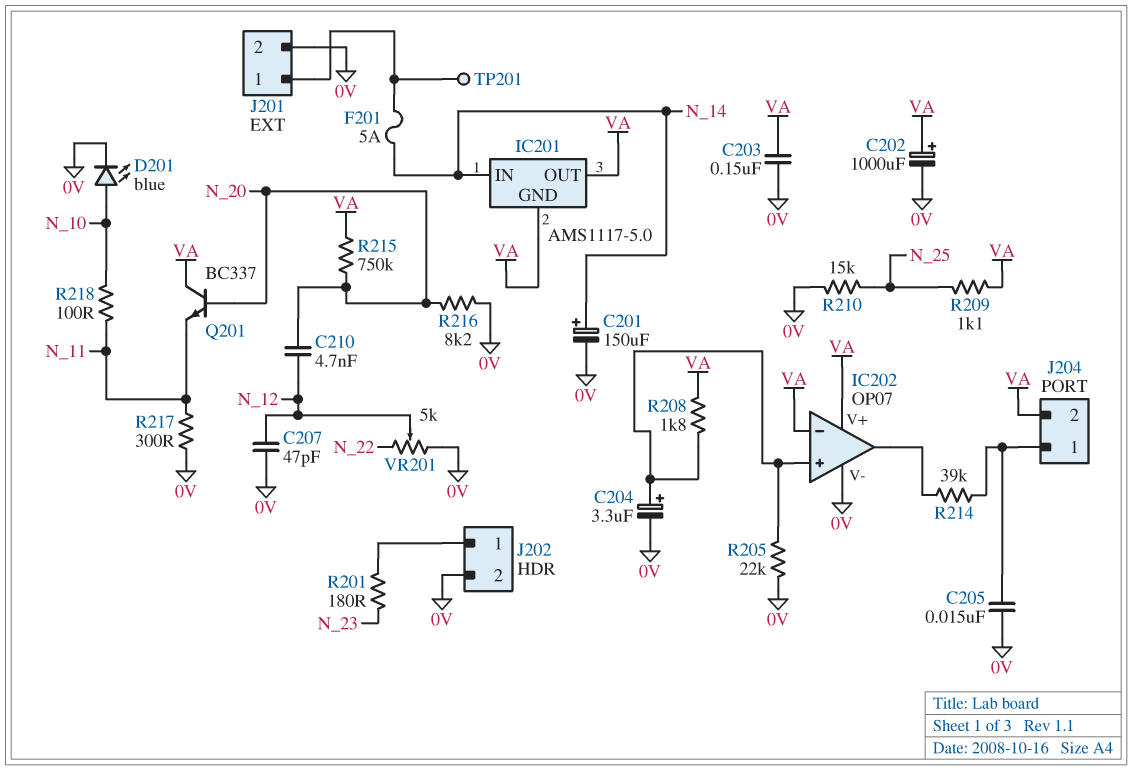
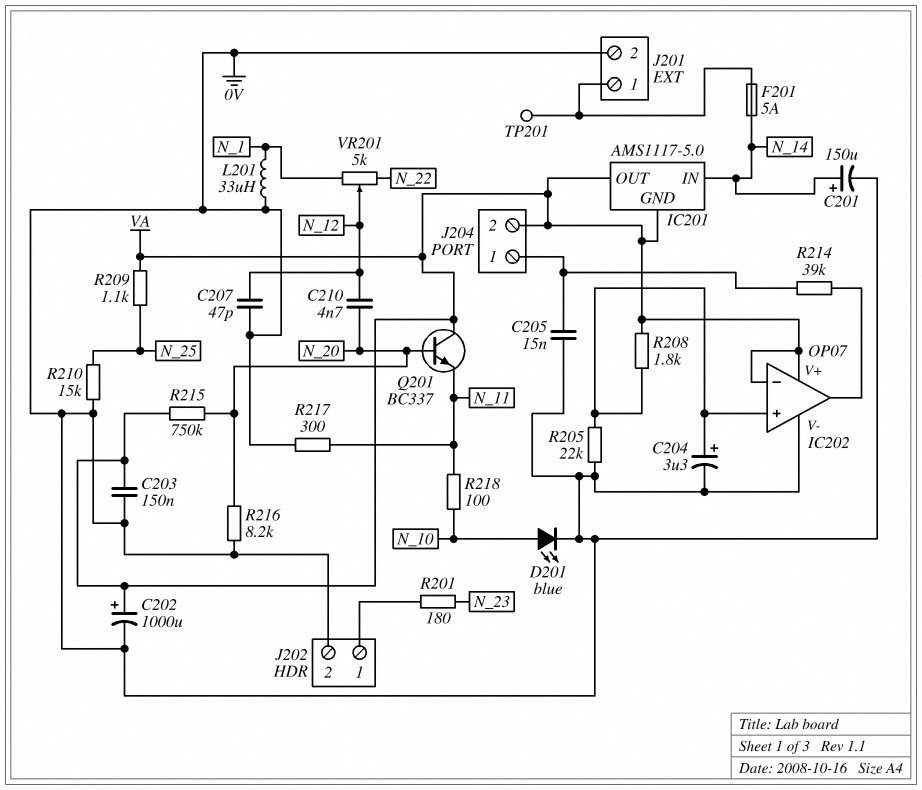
L201: none -> 33uH (0V, N_1)
VR201: 5k (0V, N_22, wiper N_12) -> 5k (N_1, N_22, wiper N_12)

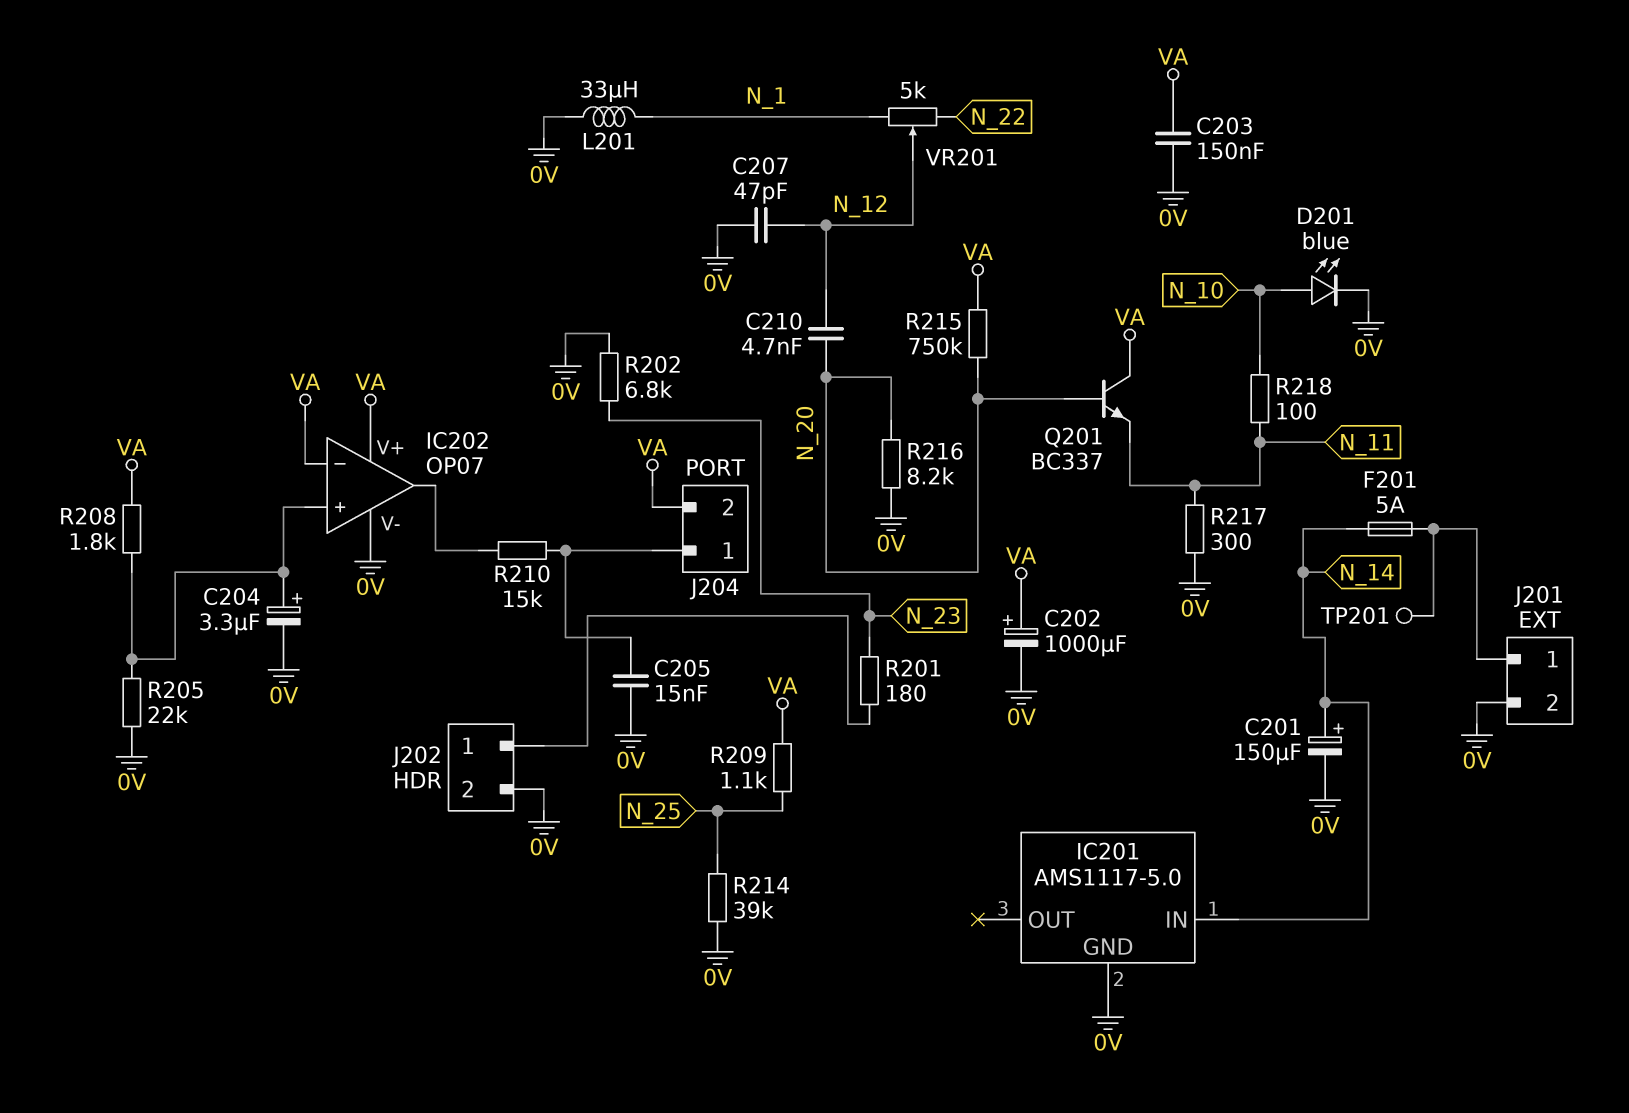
IC201 pin GND: VA -> 0V
IC201 pin OUT: VA -> none
R202: none -> 6.8k (0V, N_23)
R210: 15k (0V, N_25) -> 15k (IC202/out, J204/1)
R214: 39k (IC202/out, J204/1) -> 39k (0V, N_25)

